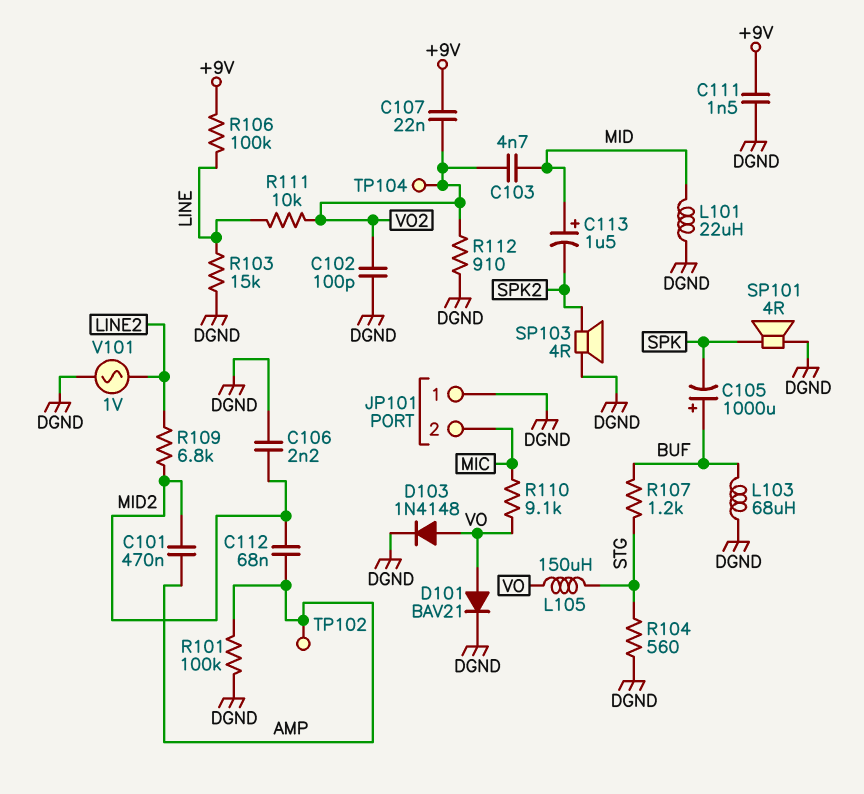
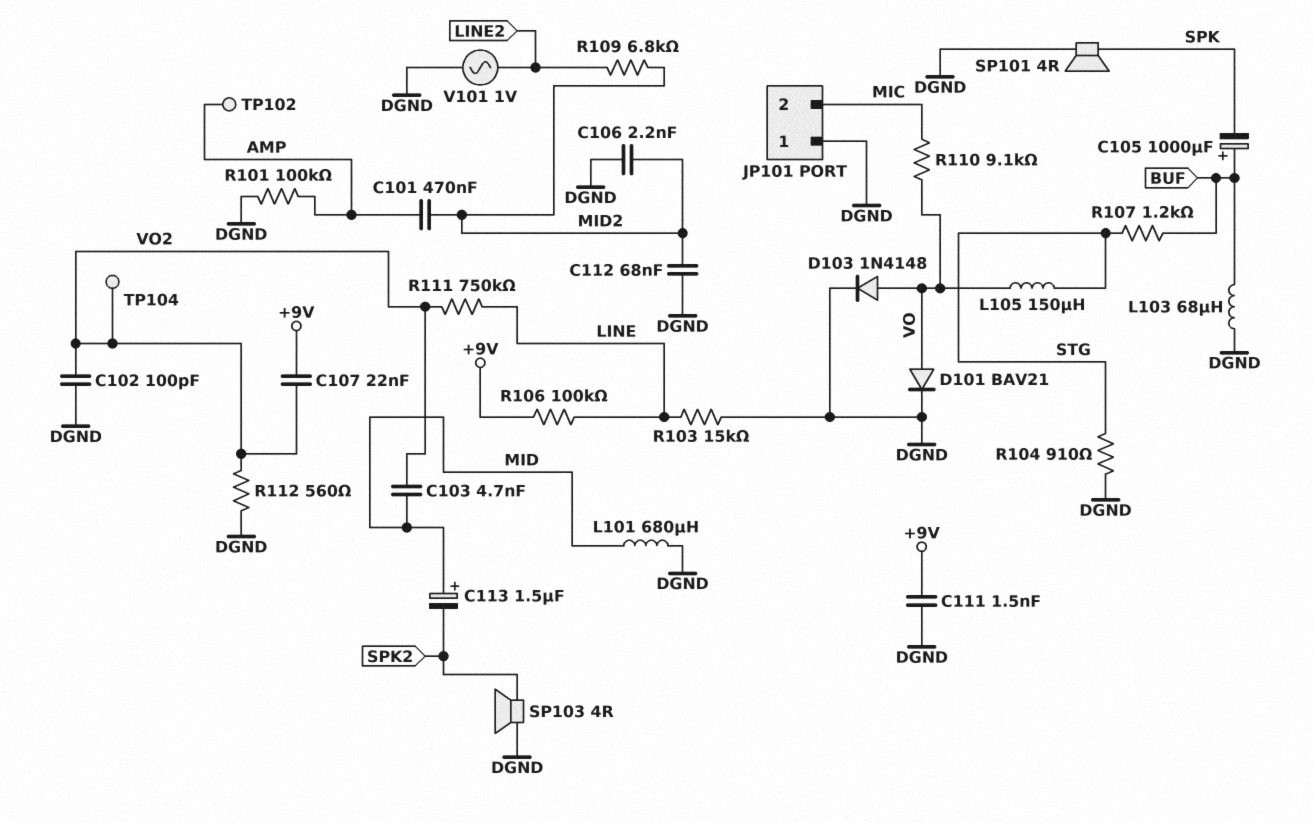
C112: 68nF (AMP, MID2) -> 68nF (DGND, MID2)
L101: 22uH (DGND, MID) -> 680uH (DGND, MID)
R104: 560 (DGND, STG) -> 910 (DGND, STG)
R111: 10k (LINE, VO2) -> 750k (LINE, VO2)
R112: 910 (DGND, VO2) -> 560 (DGND, VO2)

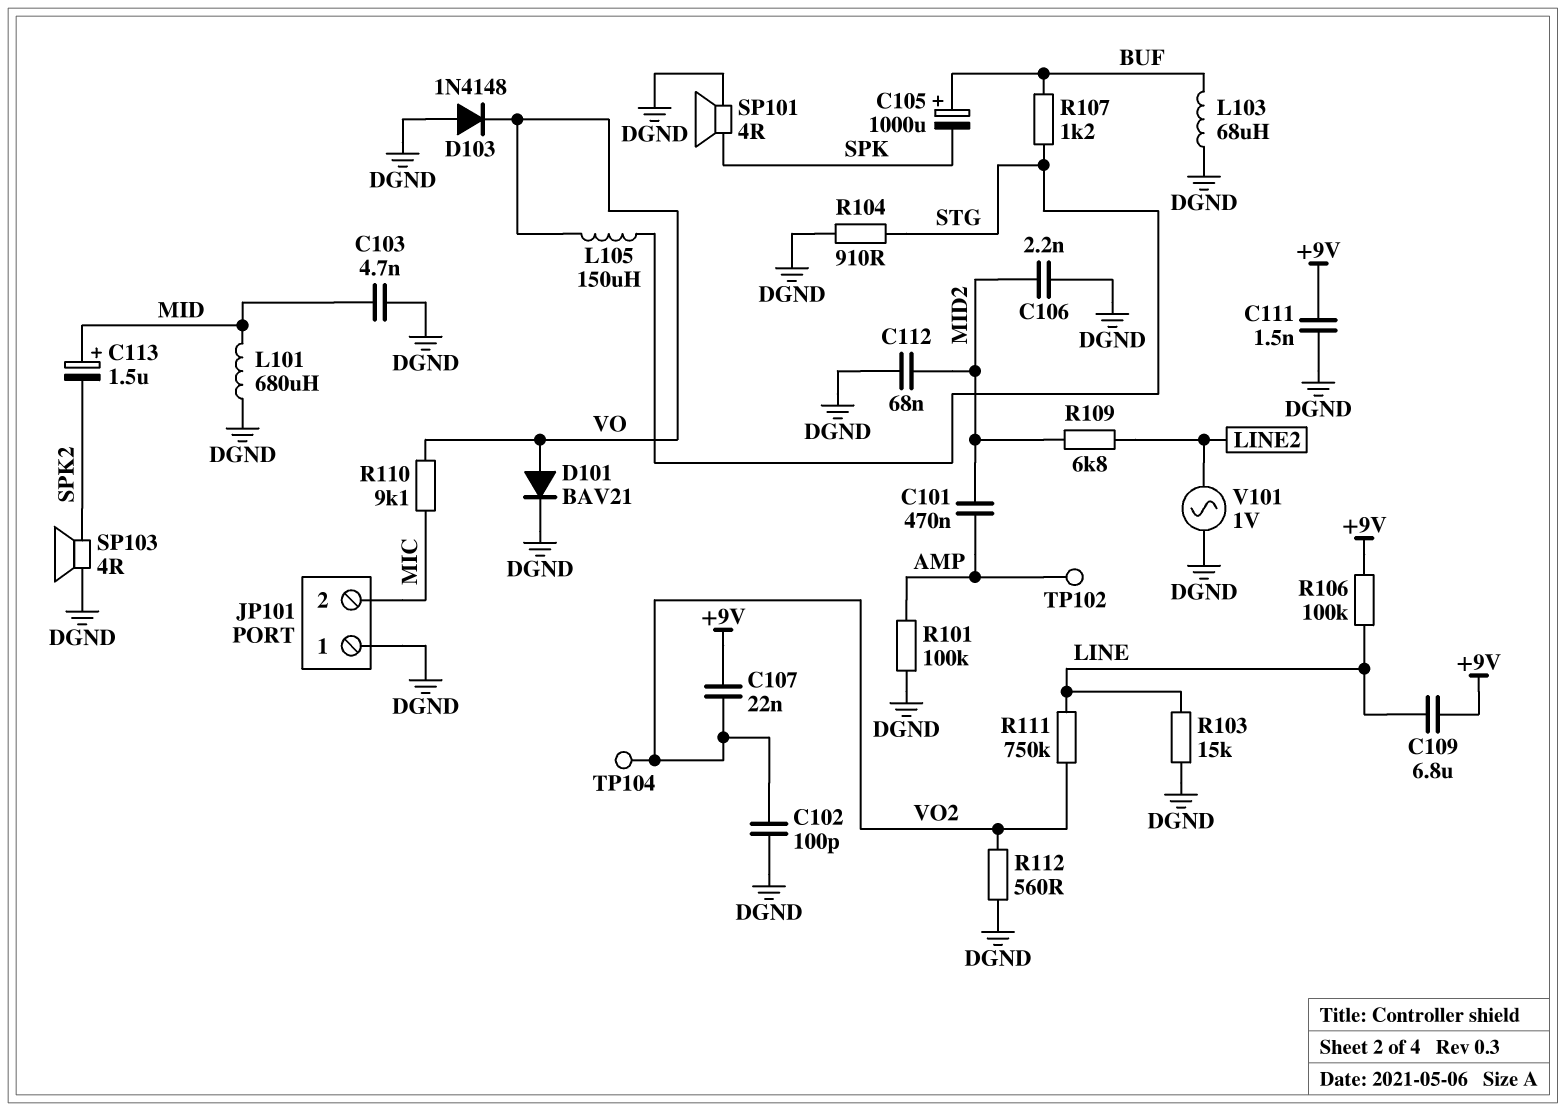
C103: 4.7nF (MID, VO2) -> 4.7nF (DGND, MID)
C109: none -> 6.8uF (+9V, LINE)
D103: diode 1N4148 (A VO, K DGND) -> diode 1N4148 (A DGND, K VO)

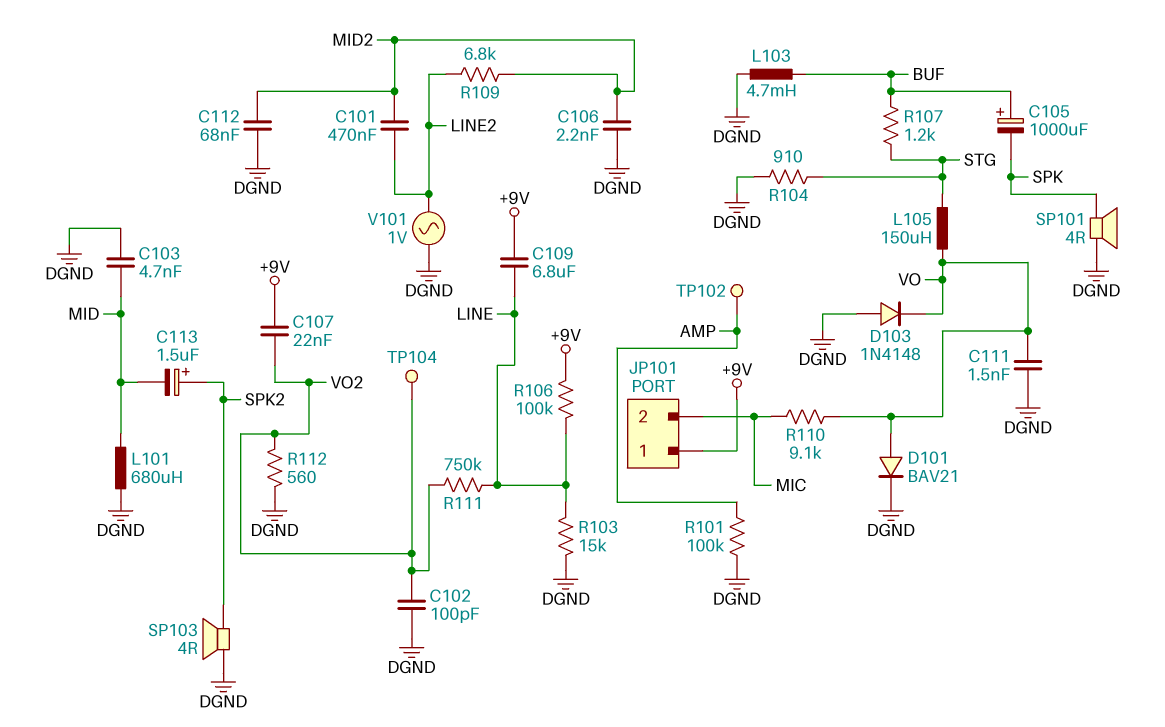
C101: 470nF (AMP, MID2) -> 470nF (LINE2, MID2)
C111: 1.5nF (+9V, DGND) -> 1.5nF (DGND, VO)
C113: 1.5uF (plus MID, minus SPK2) -> 1.5uF (plus SPK2, minus MID)
JP101 pin 1: DGND -> +9V
L103: 68uH (BUF, DGND) -> 4.7mH (BUF, DGND)

